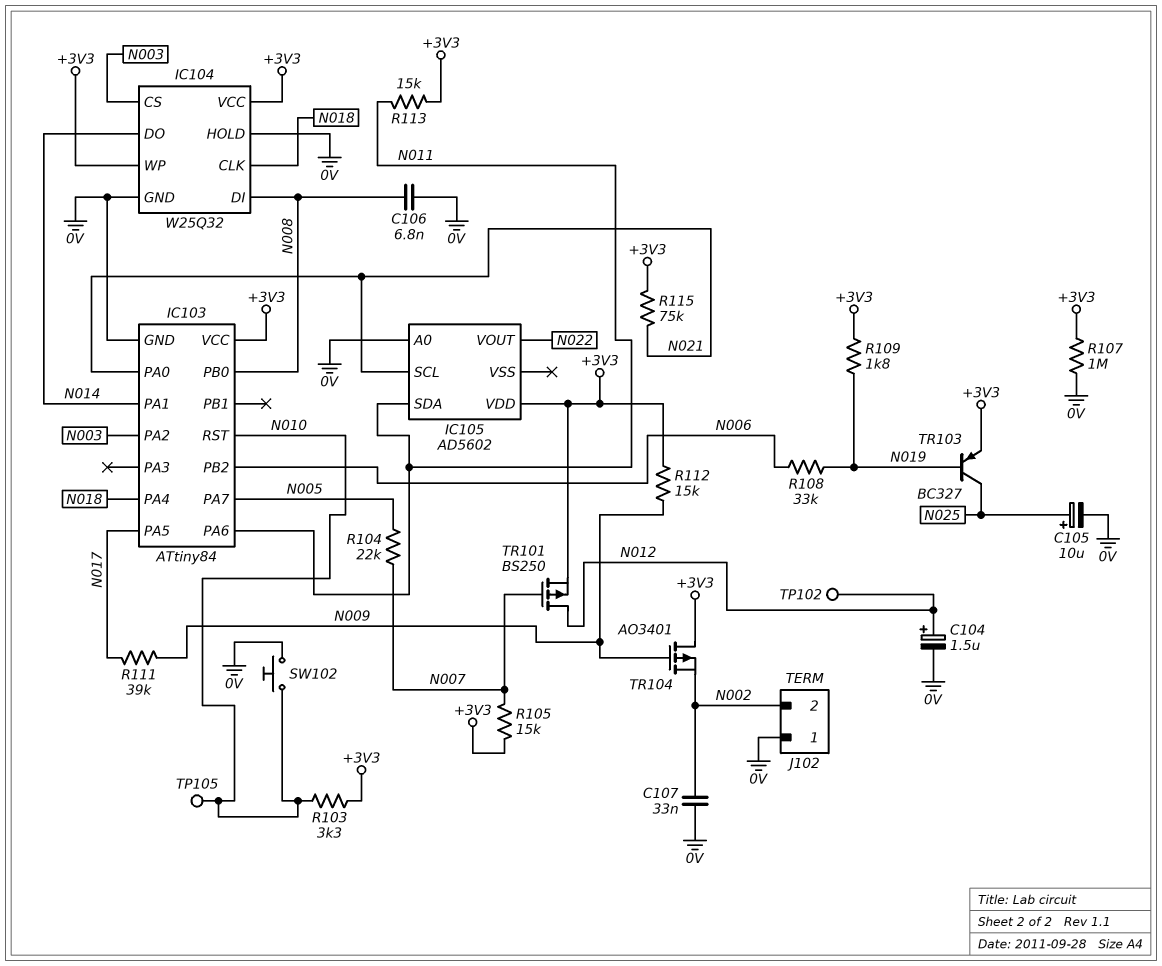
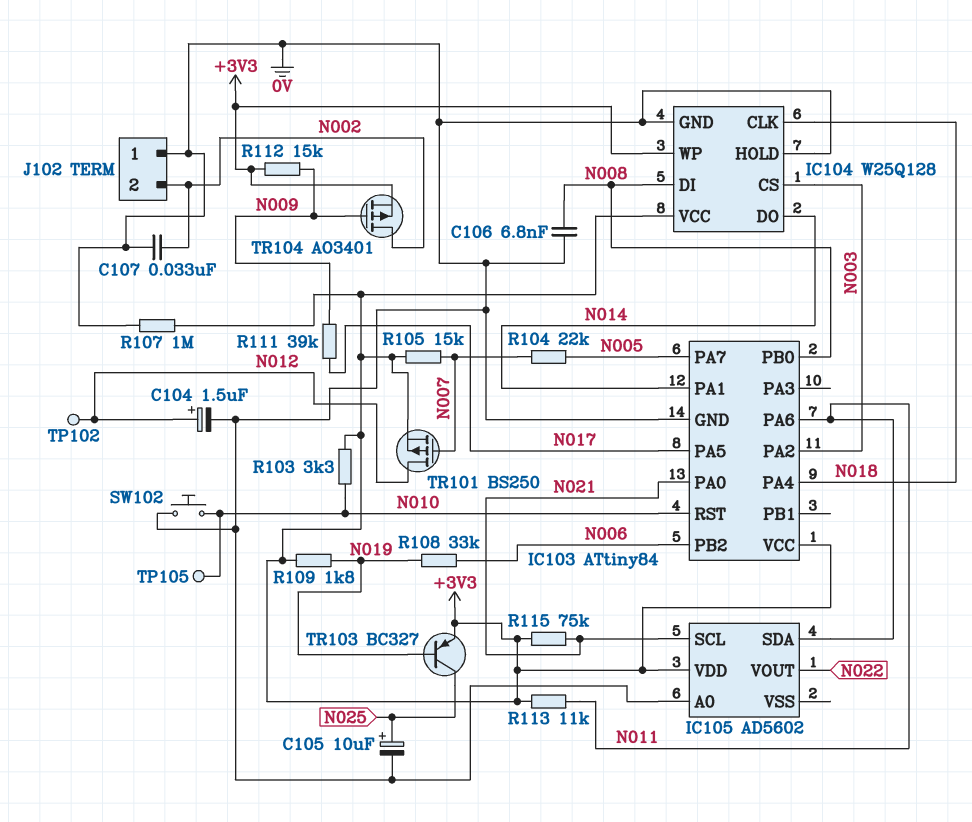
IC104: W25Q32 -> W25Q128
R113: 15k (+3V3, N011) -> 11k (+3V3, N011)
TR104: PMOS AO3401 (G N009, D +3V3, S N002) -> PMOS AO3401 (G N009, D N002, S +3V3)

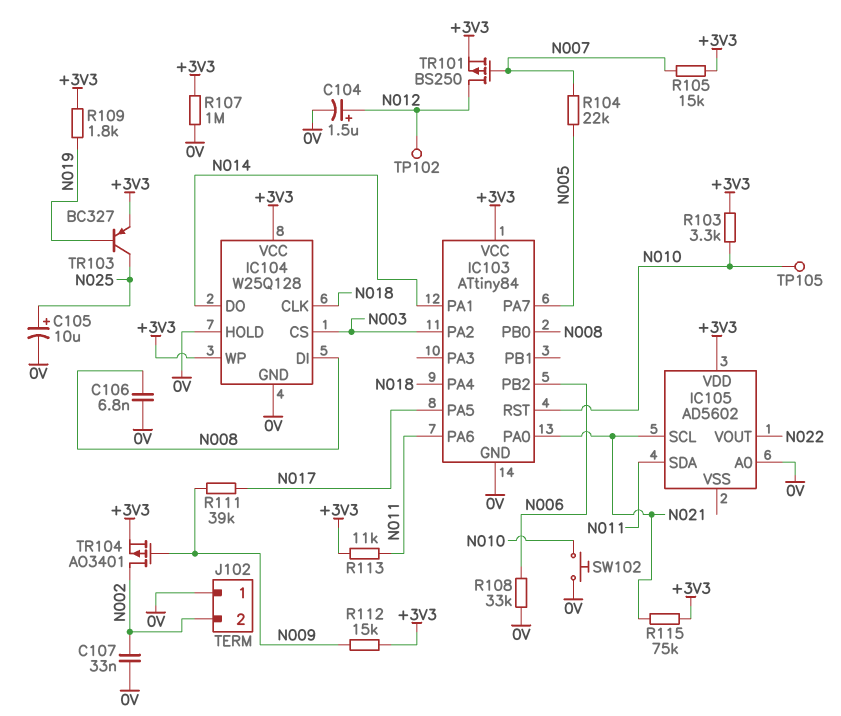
R108: 33k (N006, N019) -> 33k (0V, N006)

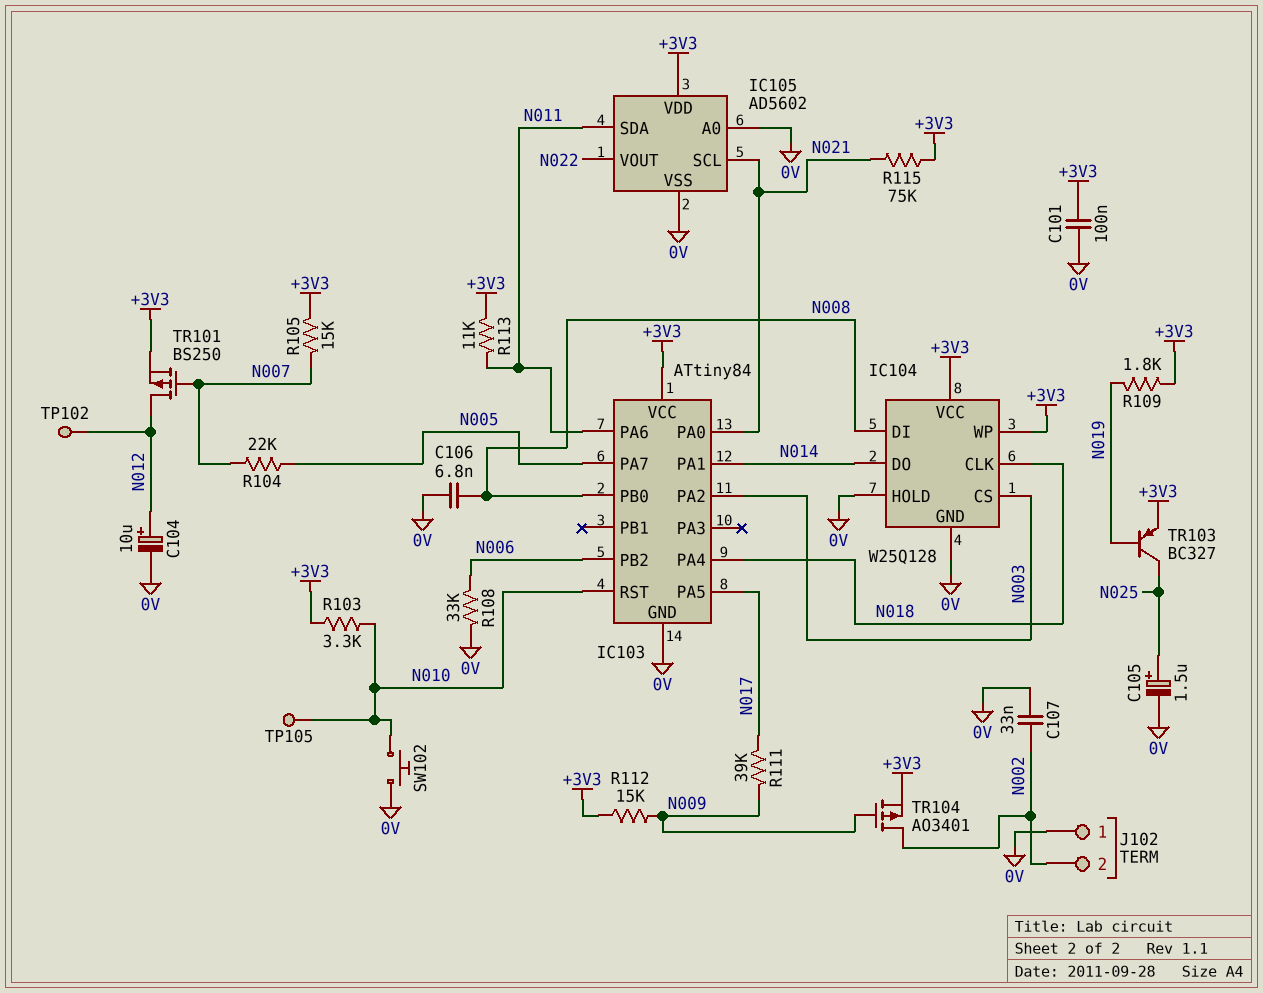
C101: none -> 100nF (+3V3, 0V)
C104: 1.5uF (plus N012, minus 0V) -> 10uF (plus N012, minus 0V)
C105: 10uF (plus N025, minus 0V) -> 1.5uF (plus N025, minus 0V)
IC105 pin VSS: none -> 0V
R107: 1M (+3V3, 0V) -> none

